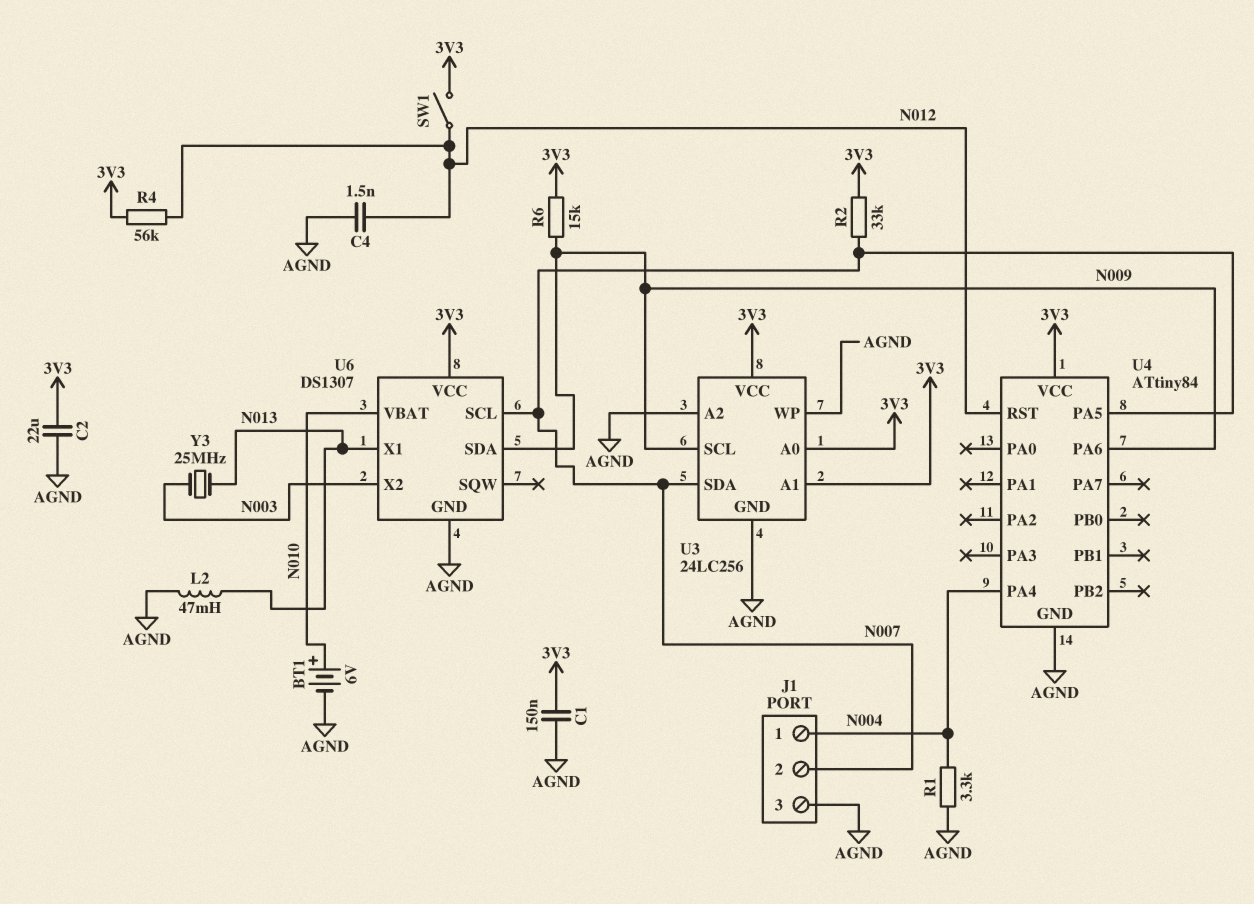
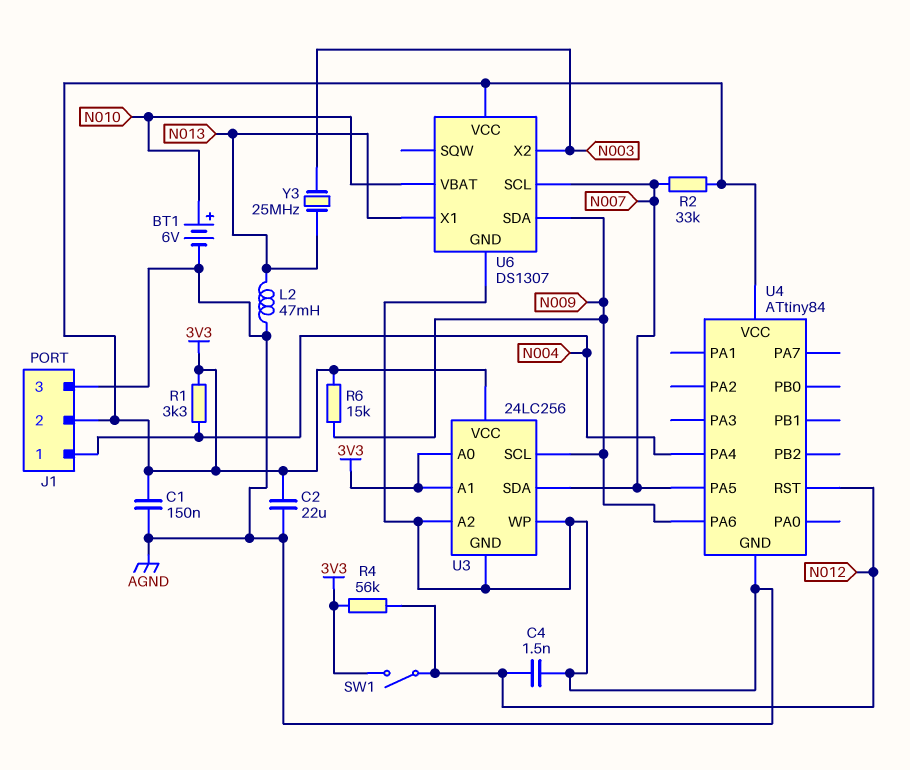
J1 pin 2: N007 -> 3V3
R1: 3.3k (AGND, N004) -> 3.3k (3V3, N004)

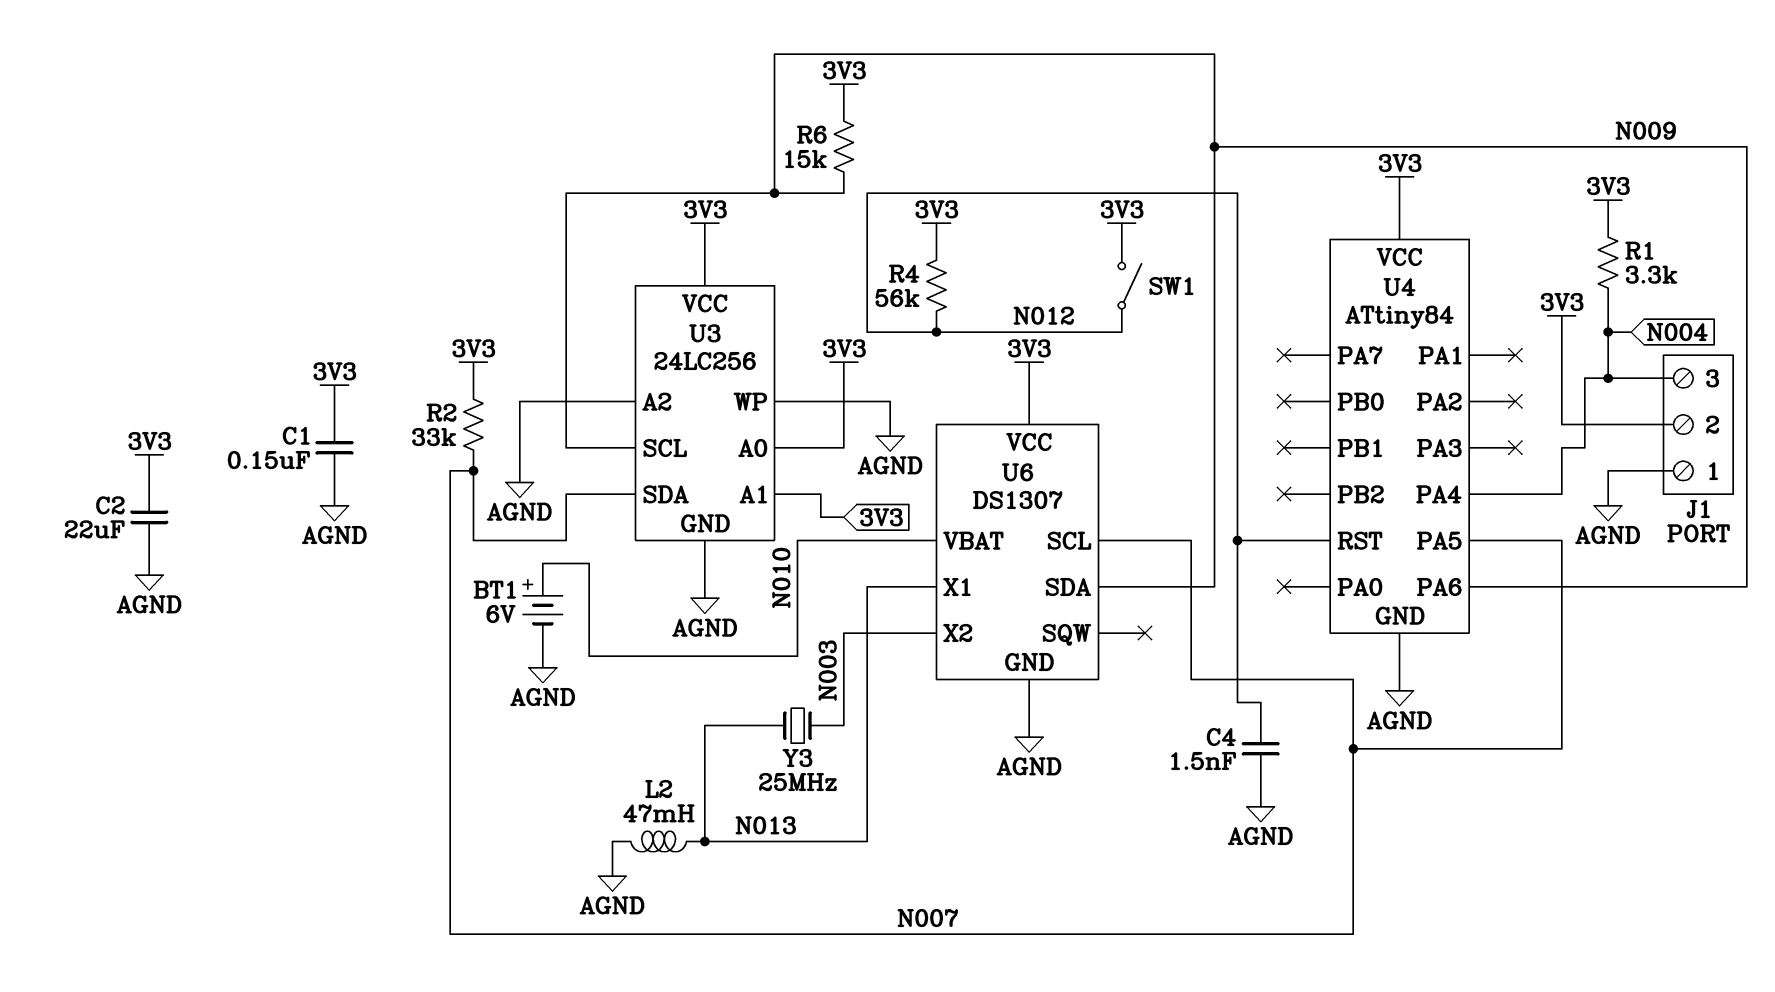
J1 pin 1: N004 -> AGND
J1 pin 3: AGND -> N004

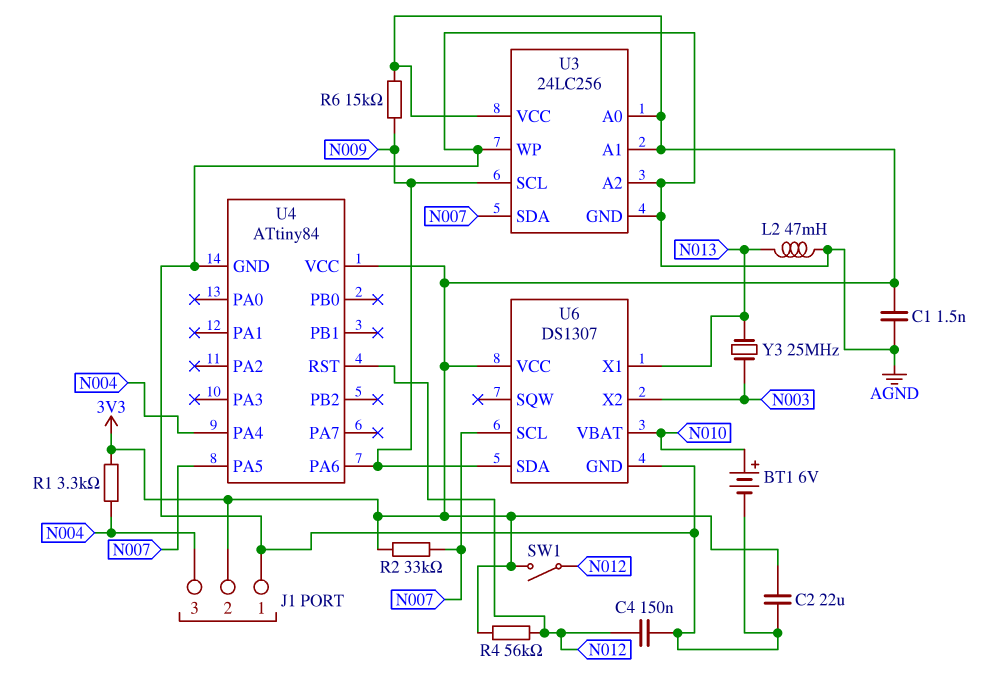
C1: 150nF (3V3, AGND) -> 1.5nF (3V3, AGND)
C4: 1.5nF (AGND, N012) -> 150nF (AGND, N012)

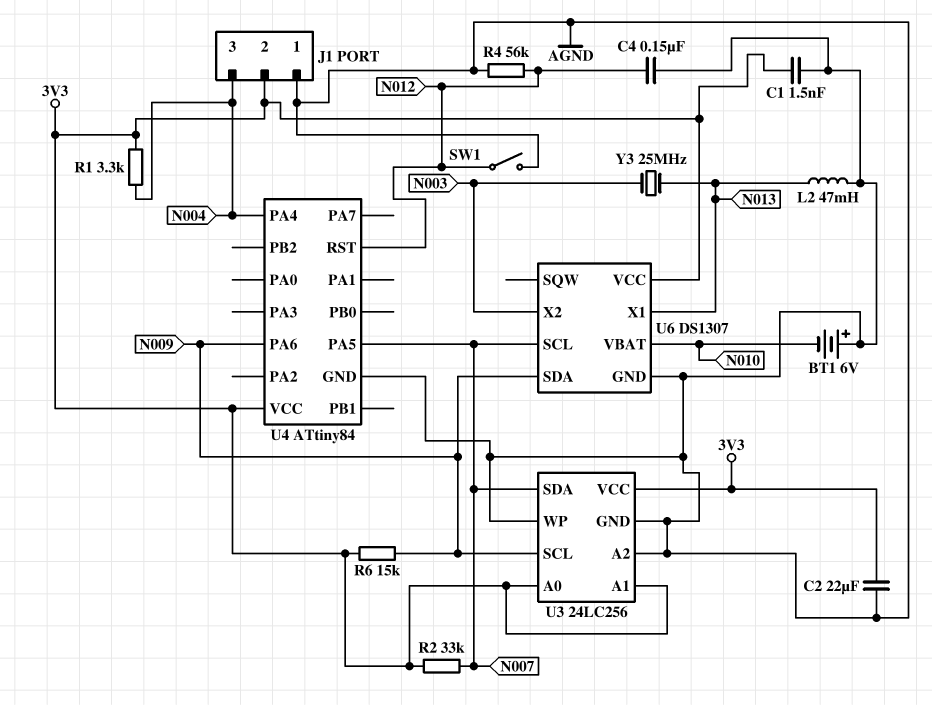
BT1: 6V (plus N010, minus AGND) -> 6V (plus AGND, minus N010)
R4: 56k (3V3, N012) -> 56k (AGND, N012)
SW1: switch (3V3, N012) -> switch (AGND, N012)

